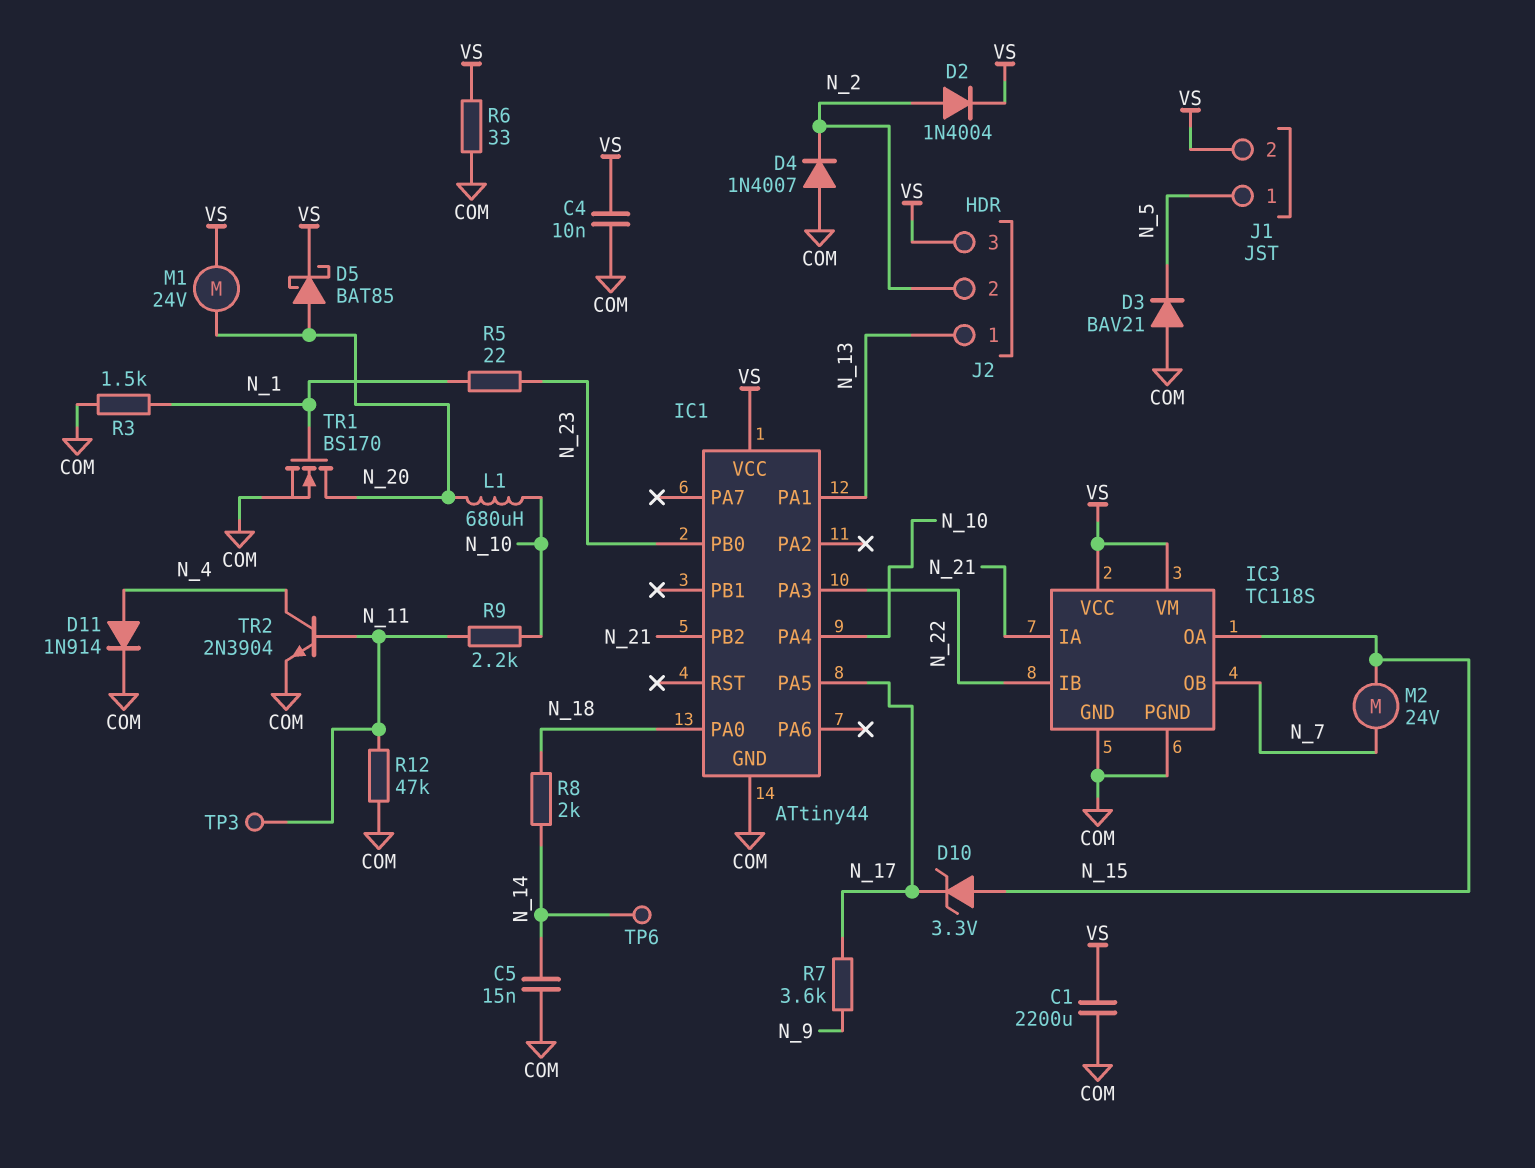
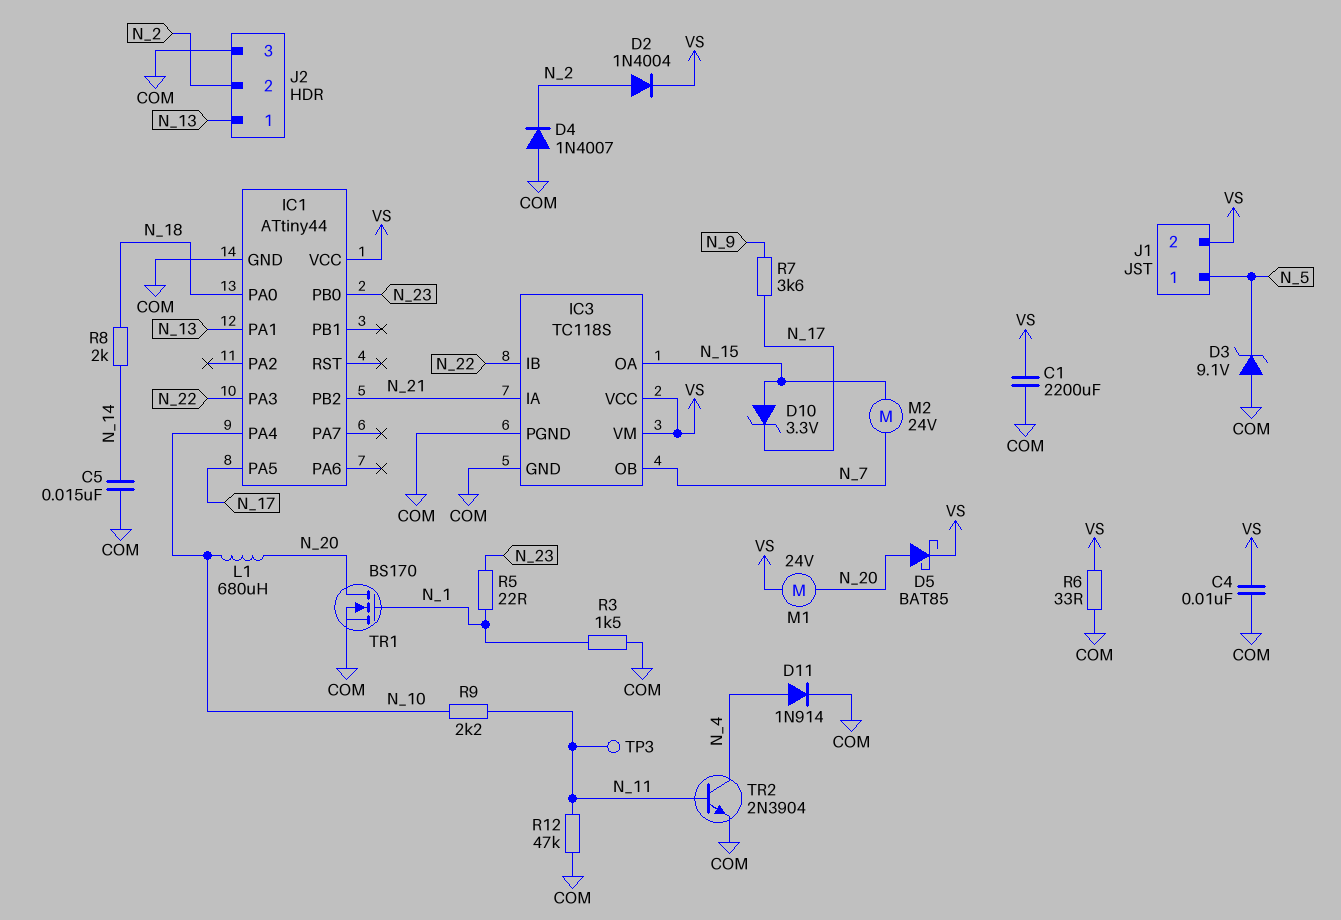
D3: diode BAV21 (A COM, K N_5) -> zener 9.1V (A COM, K N_5)
J2 pin 3: VS -> COM
TP6: test point (N_14) -> none

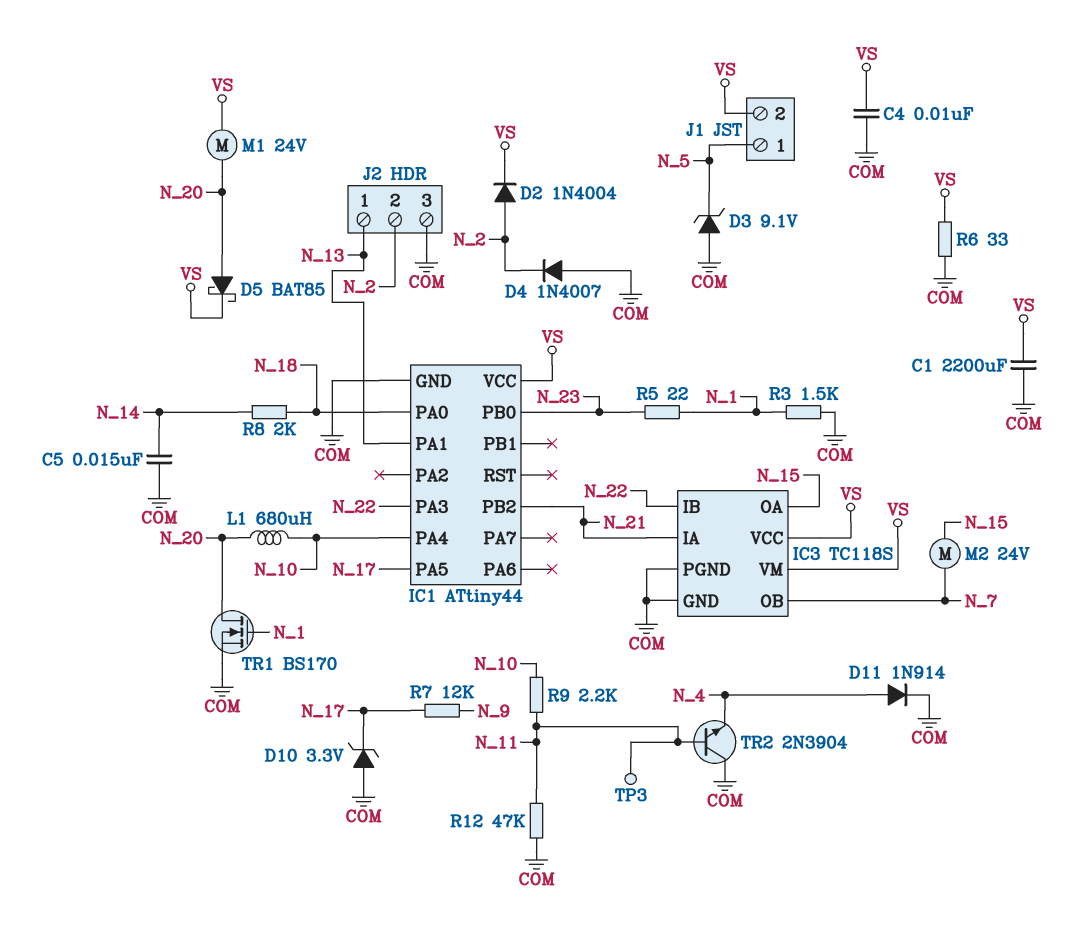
D10: zener 3.3V (A N_15, K N_17) -> zener 3.3V (A COM, K N_17)
R7: 3.6k (N_9, N_17) -> 12k (N_9, N_17)
TR2: NPN 2N3904 (B N_11, C N_4, E COM) -> NPN 2N3904 (B N_11, C COM, E N_4)

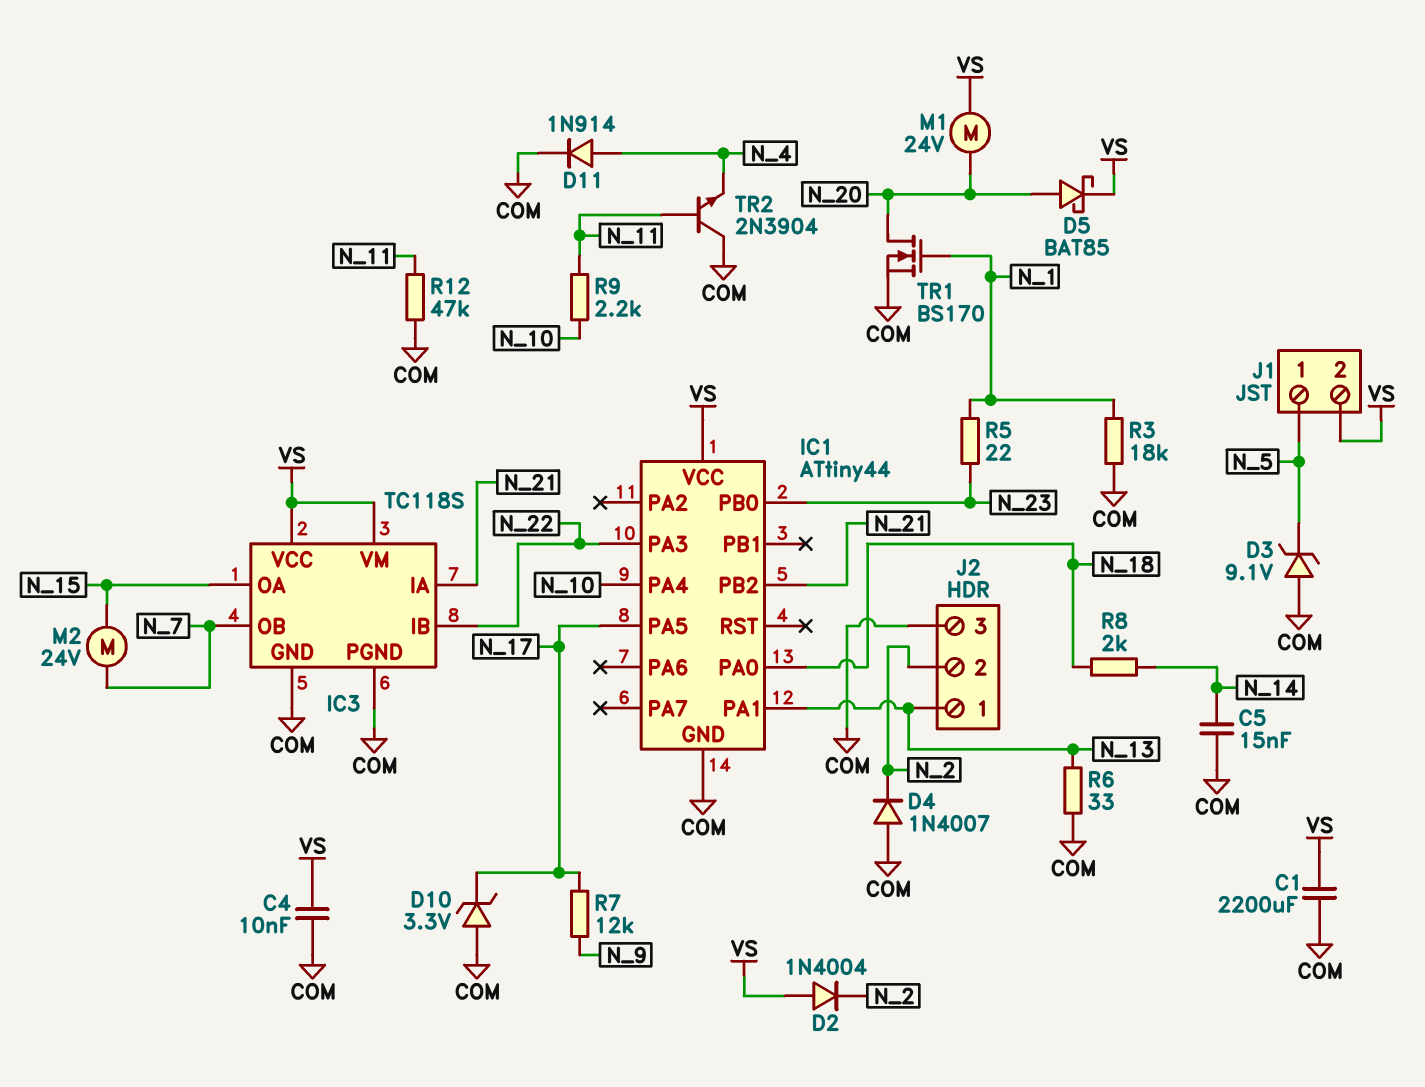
D2: diode 1N4004 (A N_2, K VS) -> diode 1N4004 (A VS, K N_2)
L1: 680uH (N_10, N_20) -> none
R3: 1.5k (COM, N_1) -> 18k (COM, N_1)
R6: 33 (COM, VS) -> 33 (COM, N_13)
TP3: test point (N_11) -> none

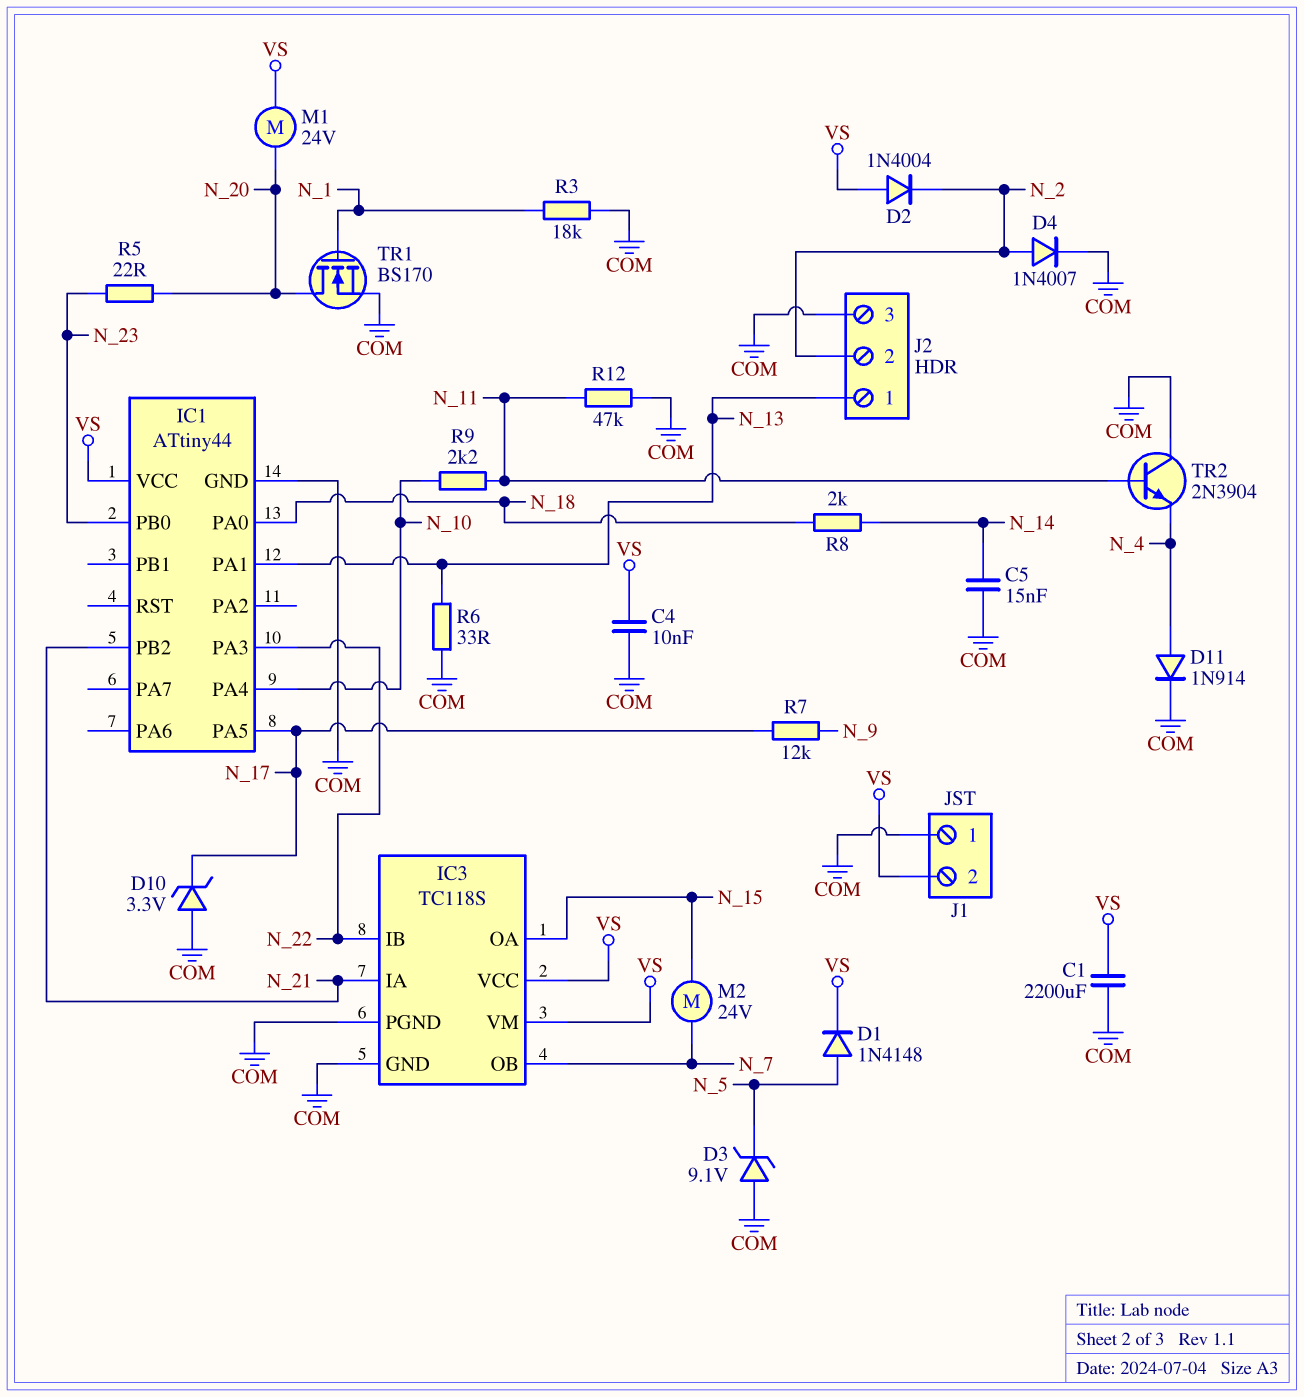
D1: none -> diode 1N4148 (A N_5, K VS)
D4: diode 1N4007 (A COM, K N_2) -> diode 1N4007 (A N_2, K COM)
D5: schottky BAT85 (A N_20, K VS) -> none
J1 pin 1: N_5 -> COM
R5: 22 (N_1, N_23) -> 22 (N_20, N_23)

